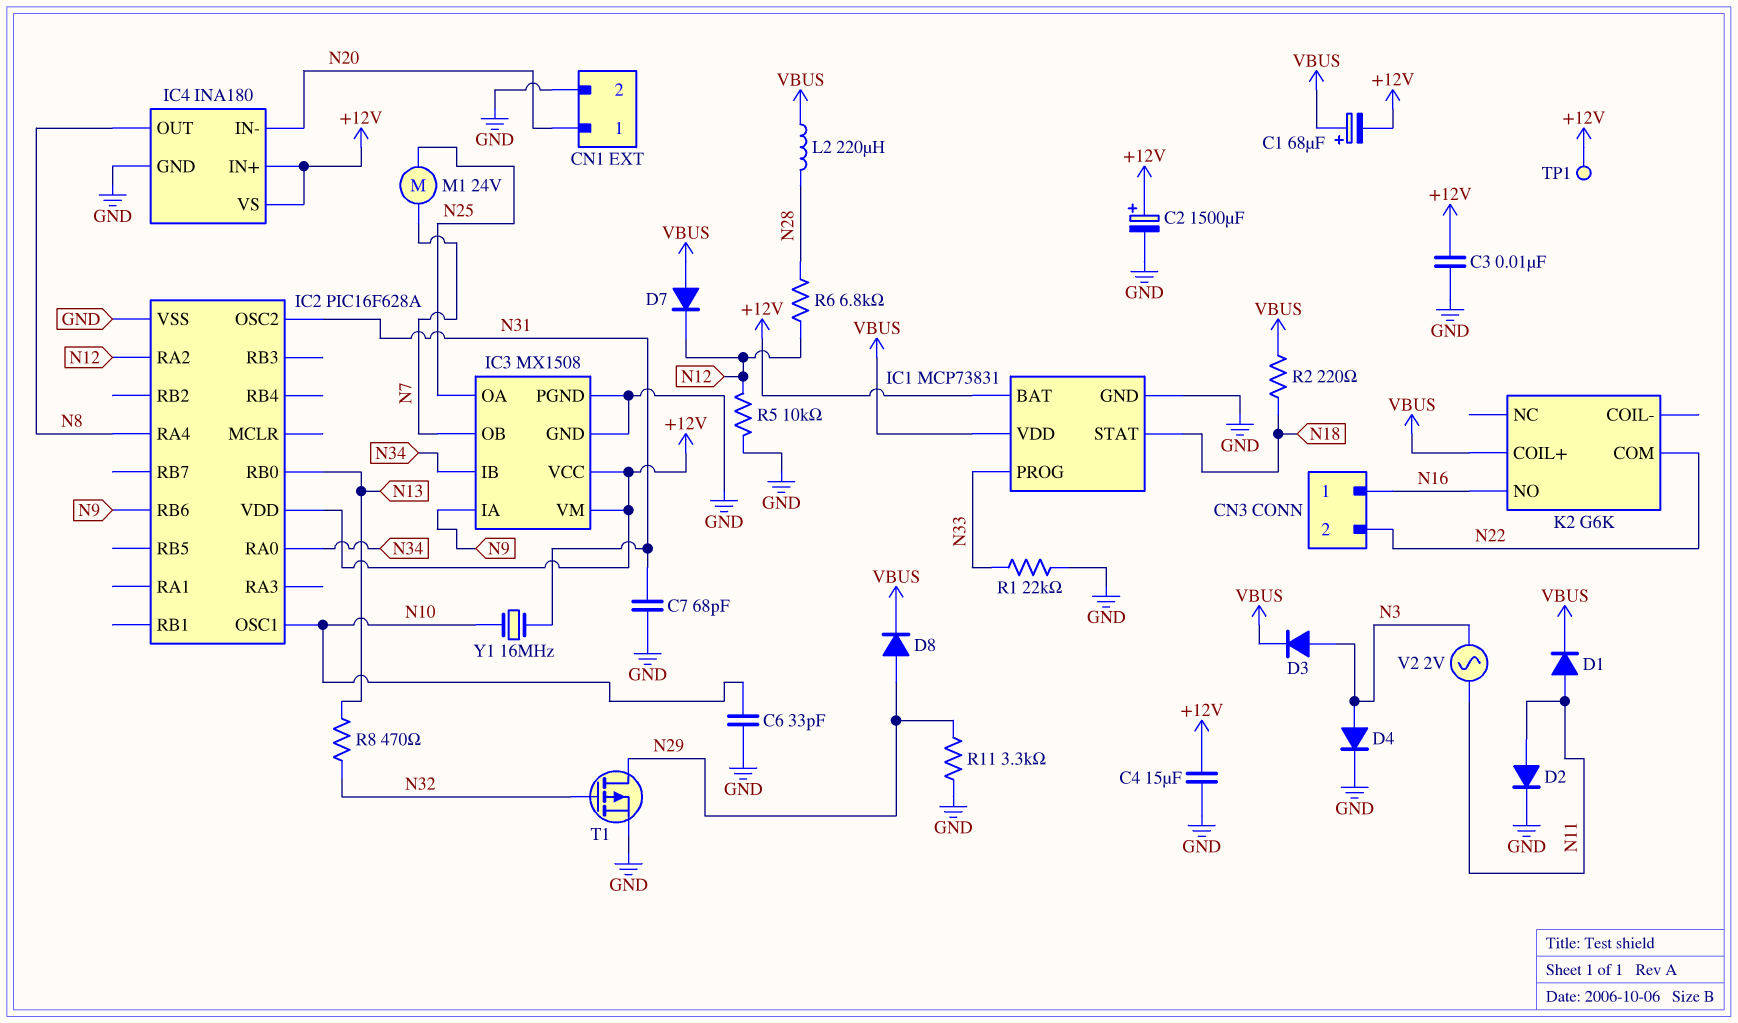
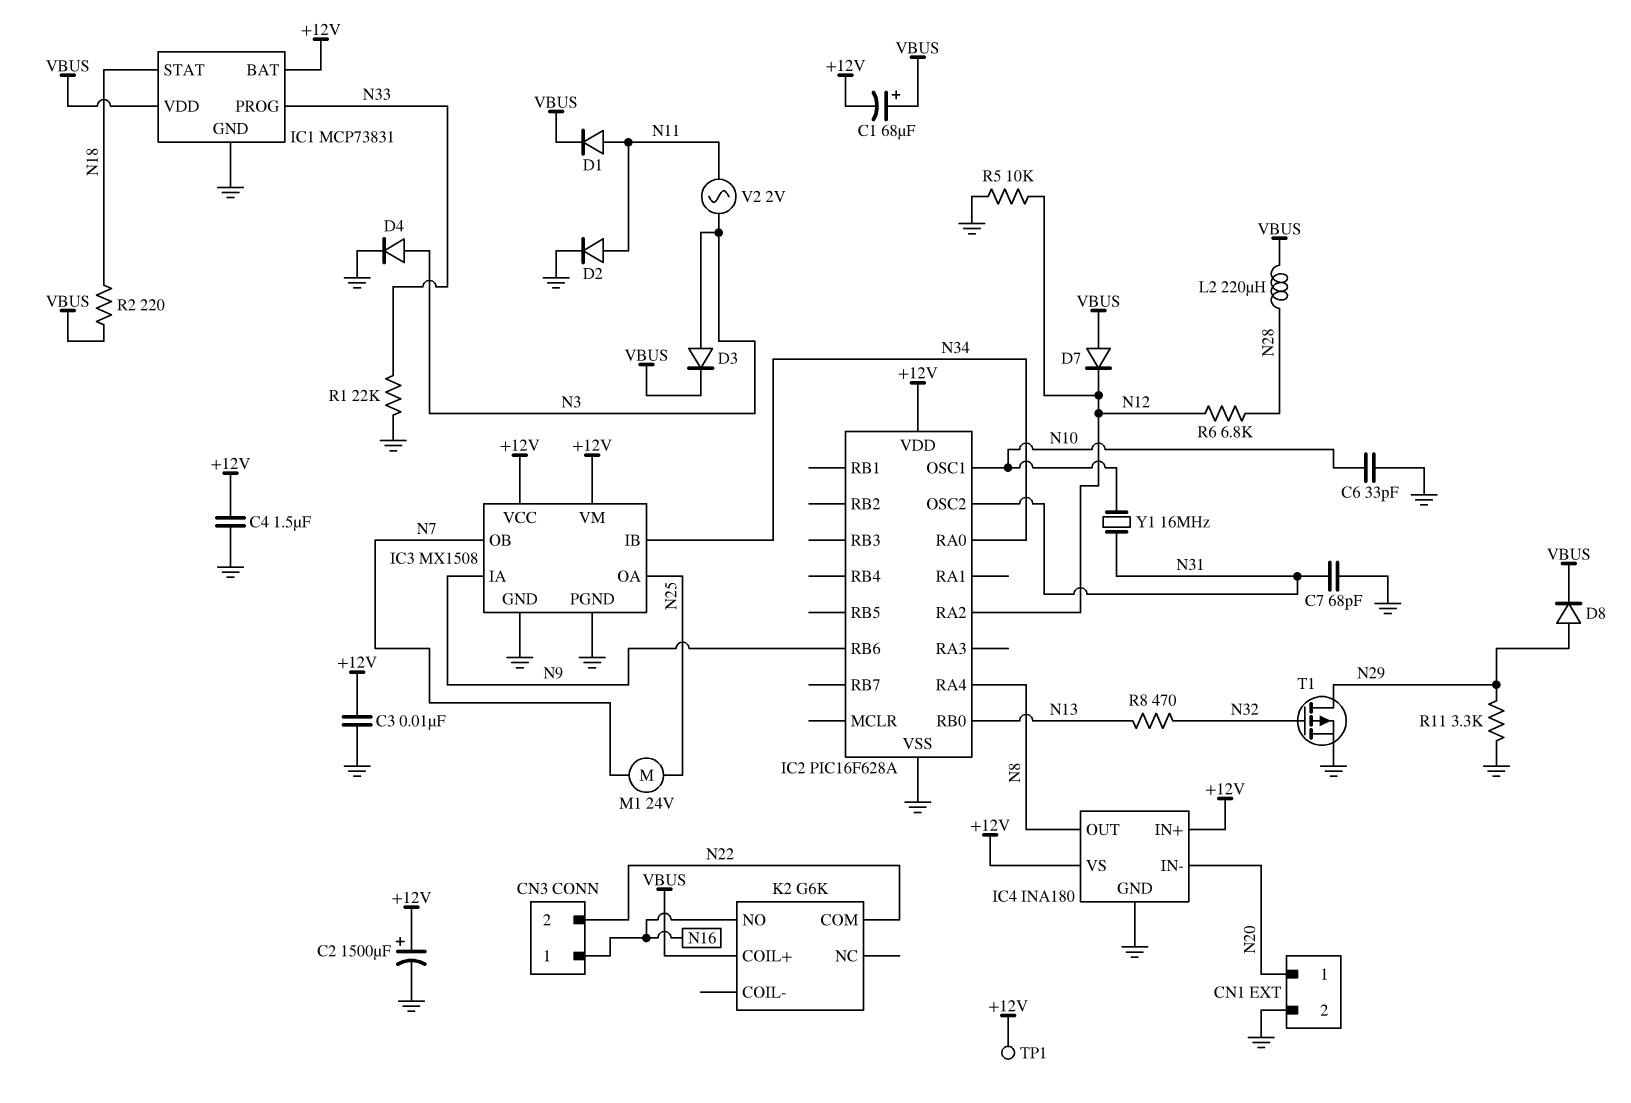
C4: 15uF (+12V, GND) -> 1.5uF (+12V, GND)

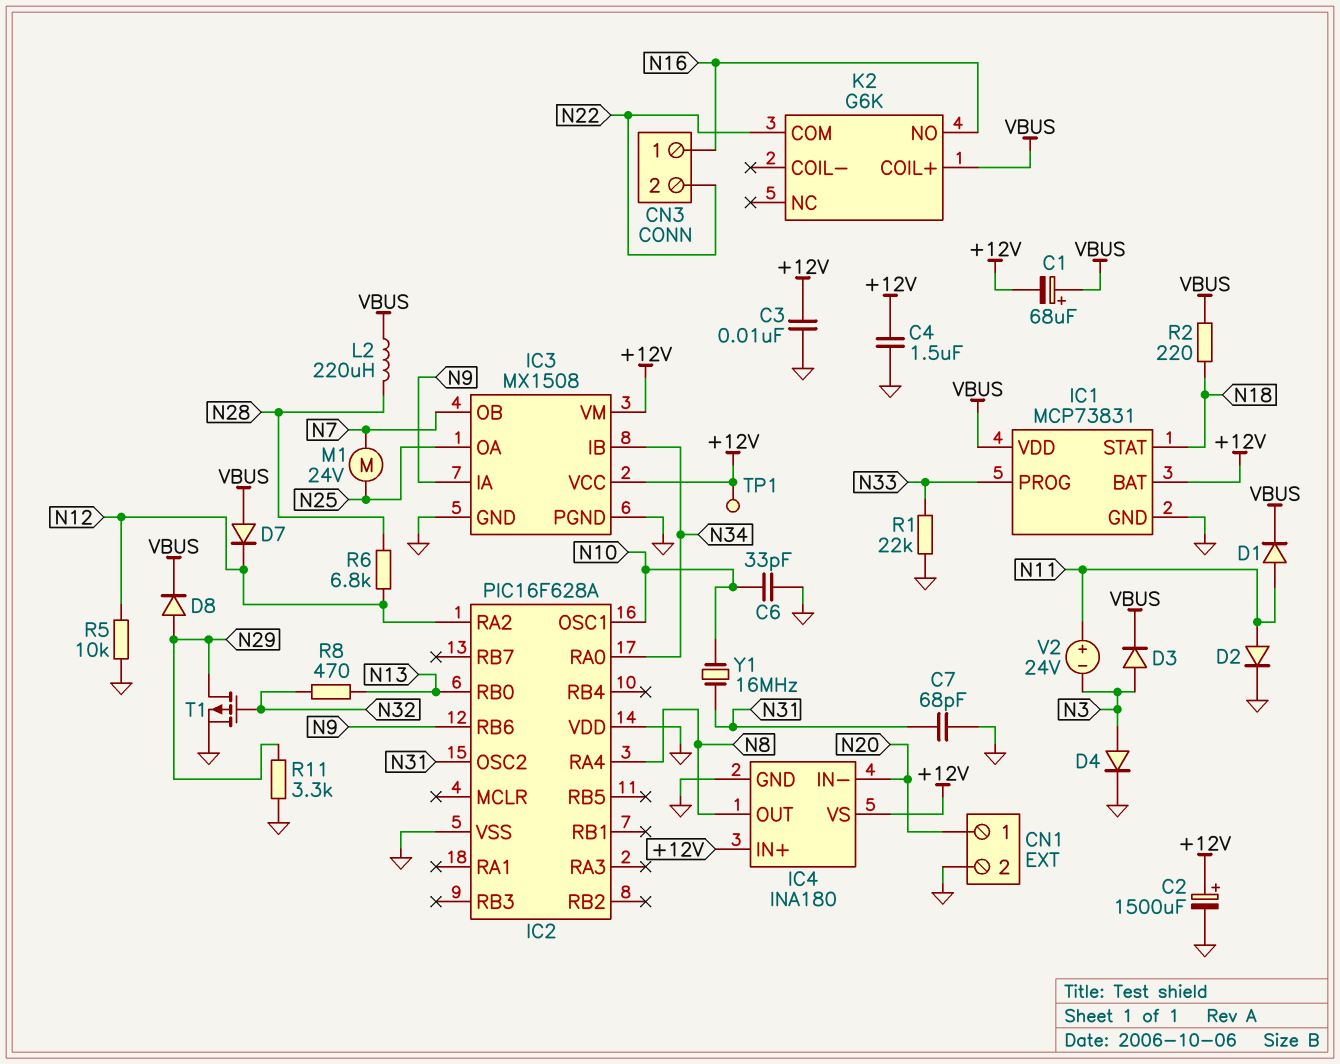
IC2 pin VDD: +12V -> GND
V2: AC 2V (N3, N11) -> 24V (plus N11, minus N3)

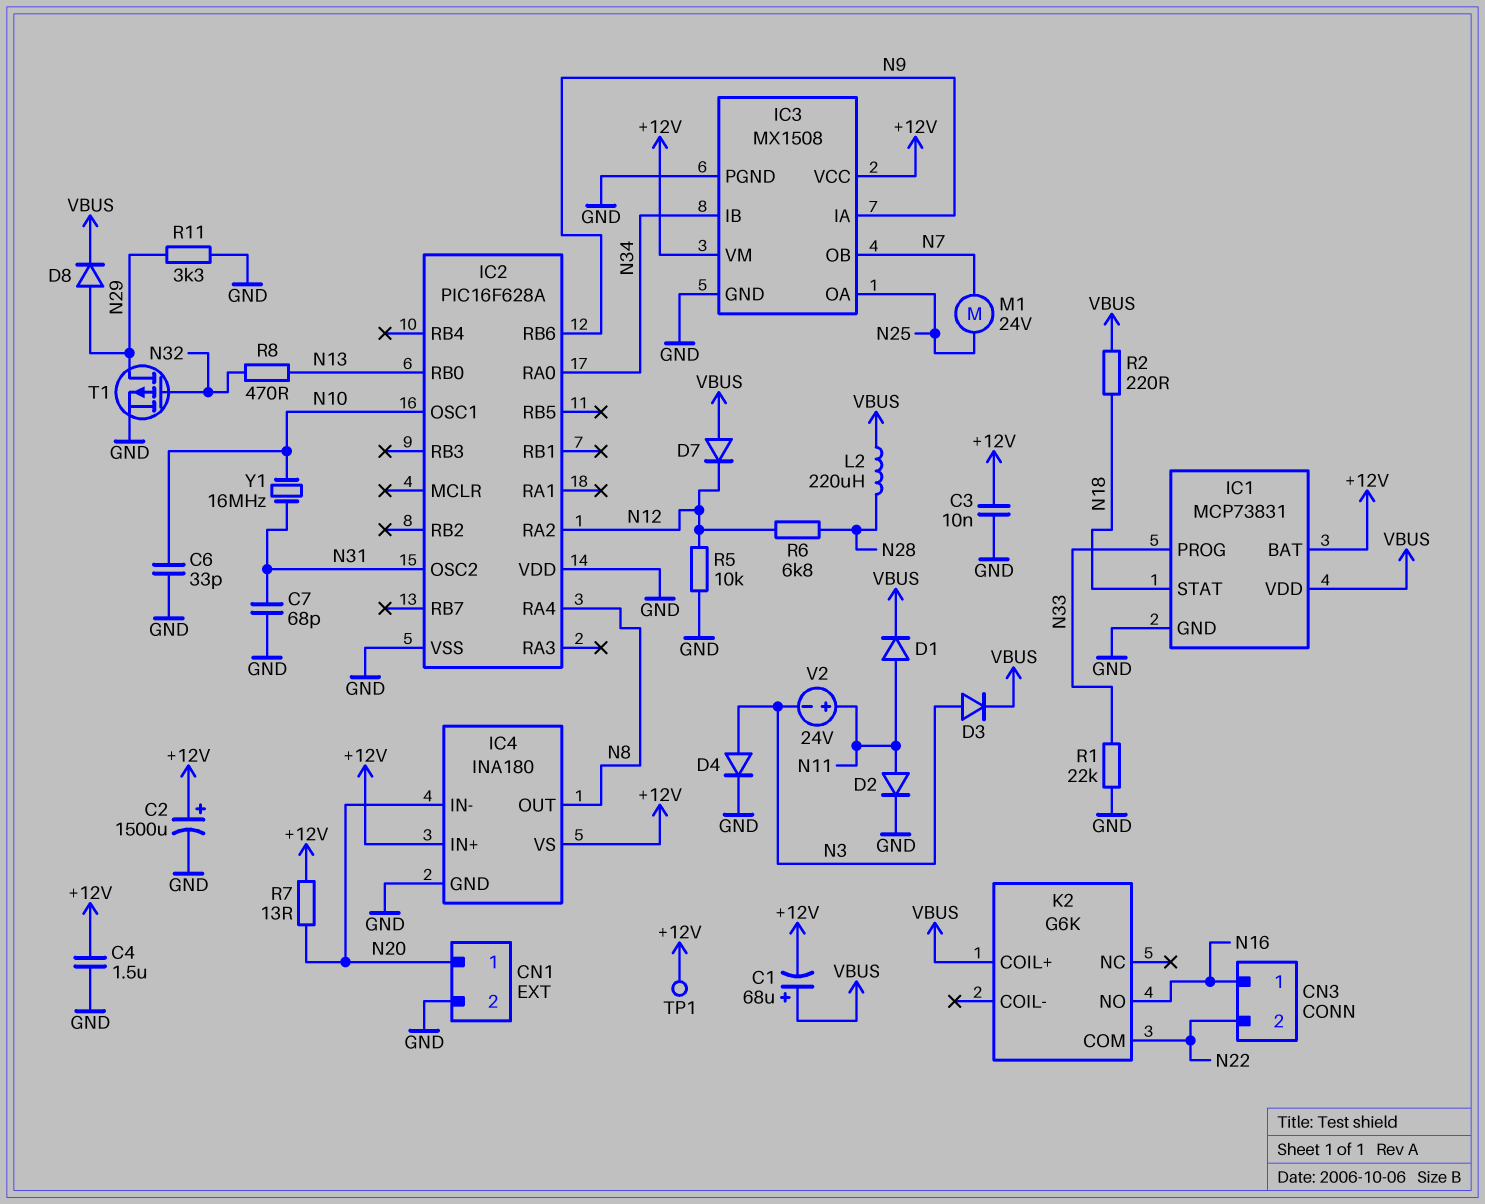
R7: none -> 13 (+12V, N20)

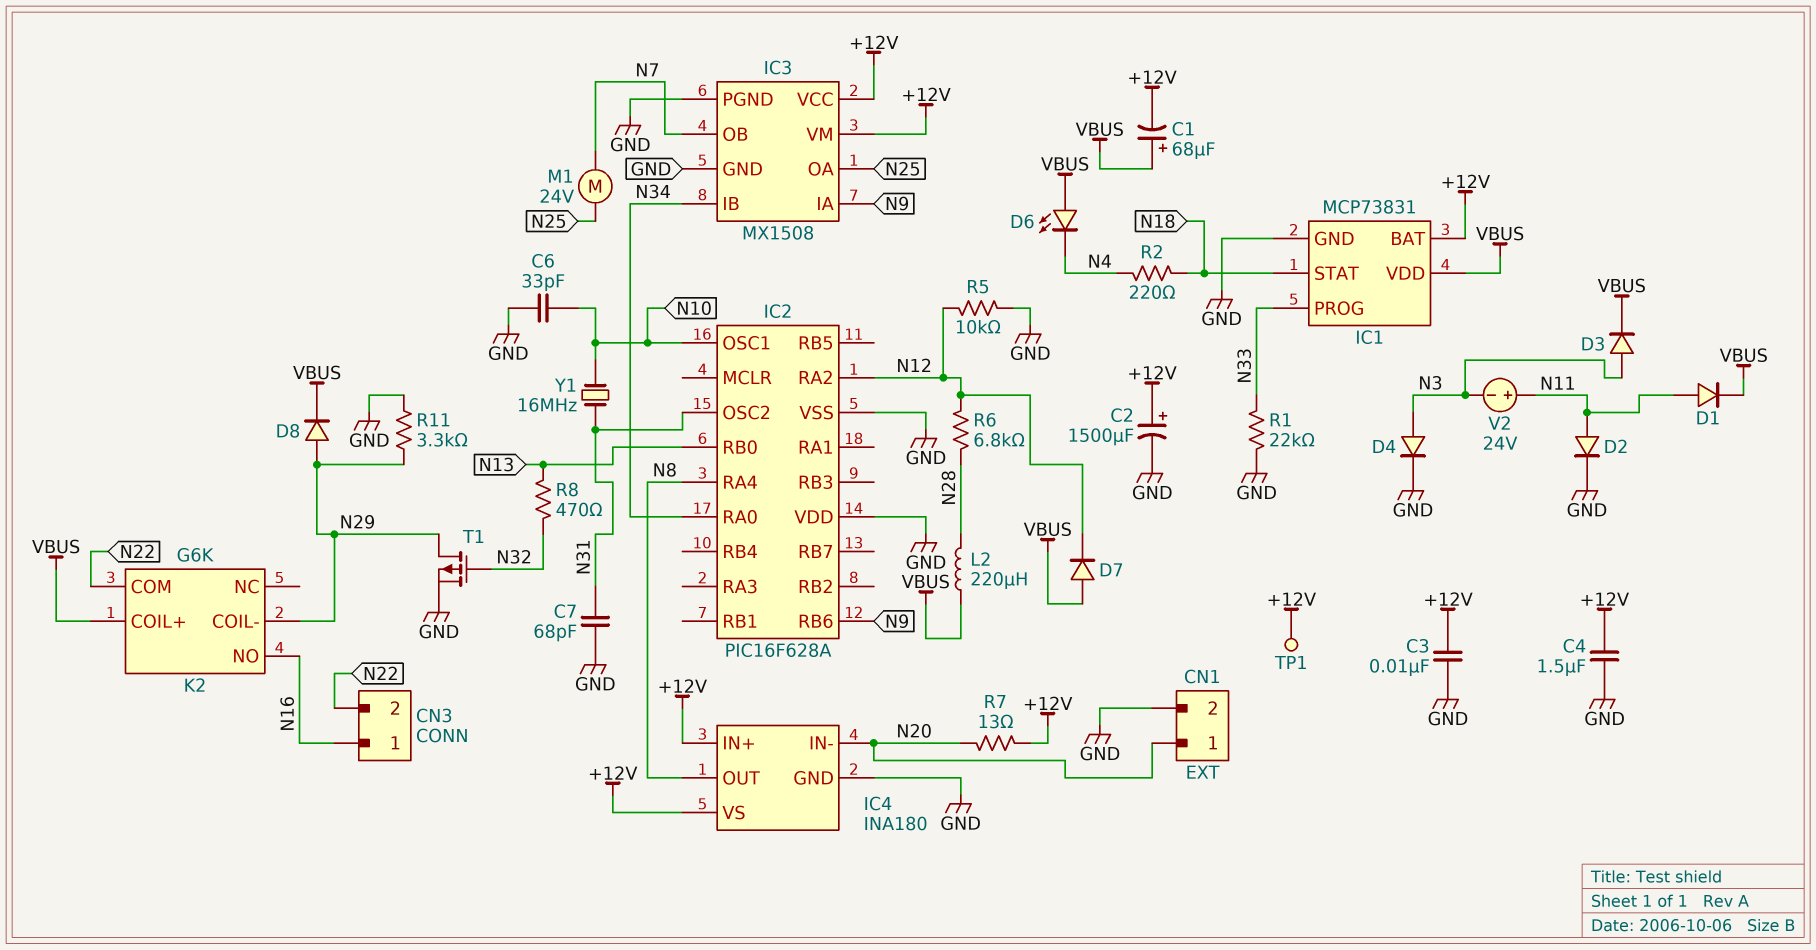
D6: none -> LED (A VBUS, K N4)
K2 pin COIL-: none -> N29
R2: 220 (N18, VBUS) -> 220 (N4, N18)

